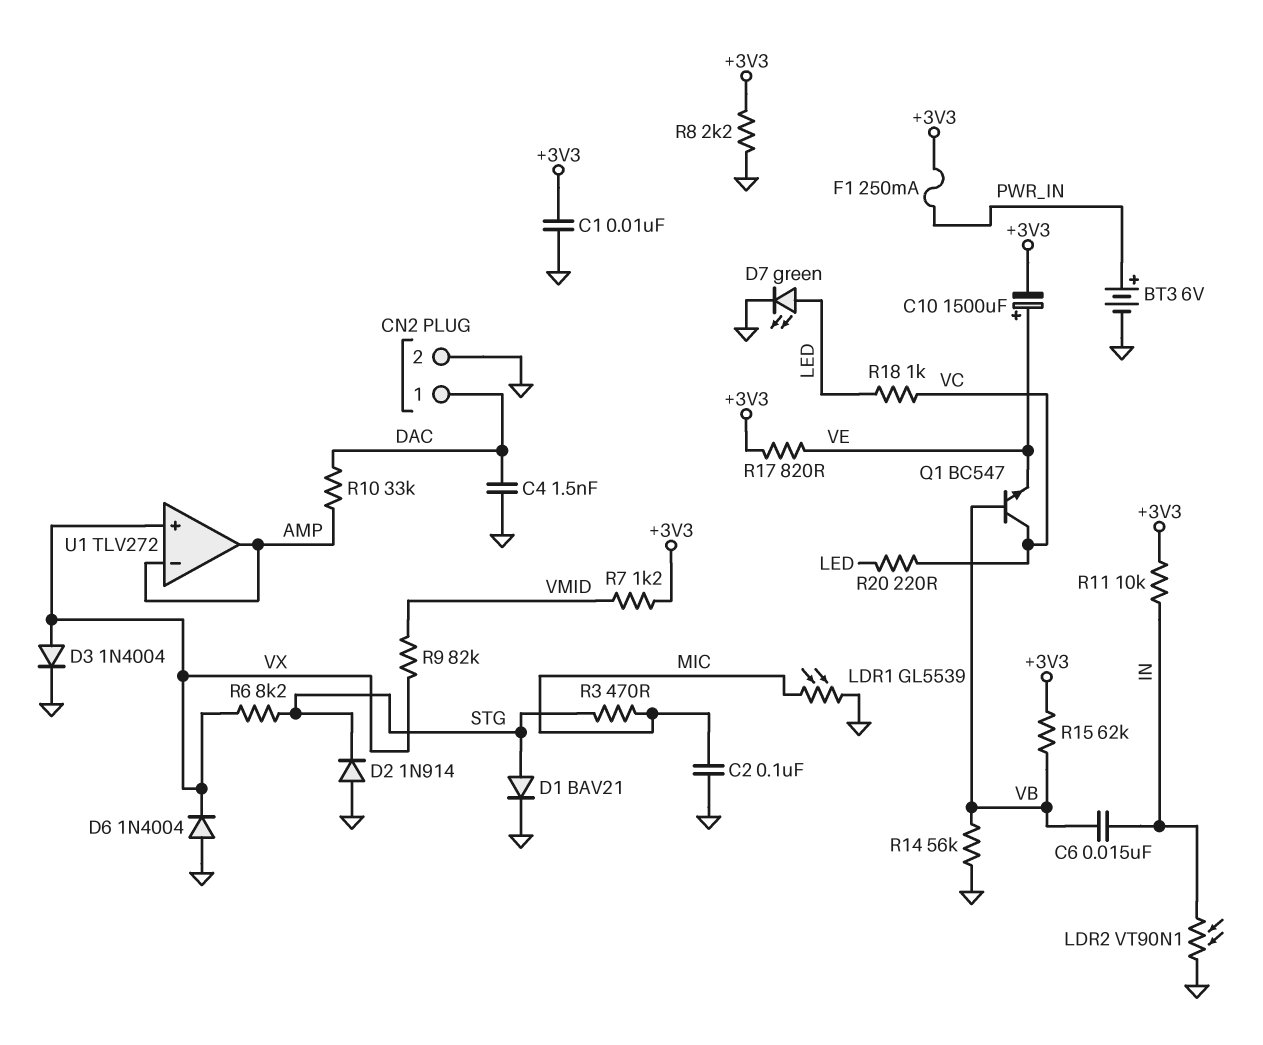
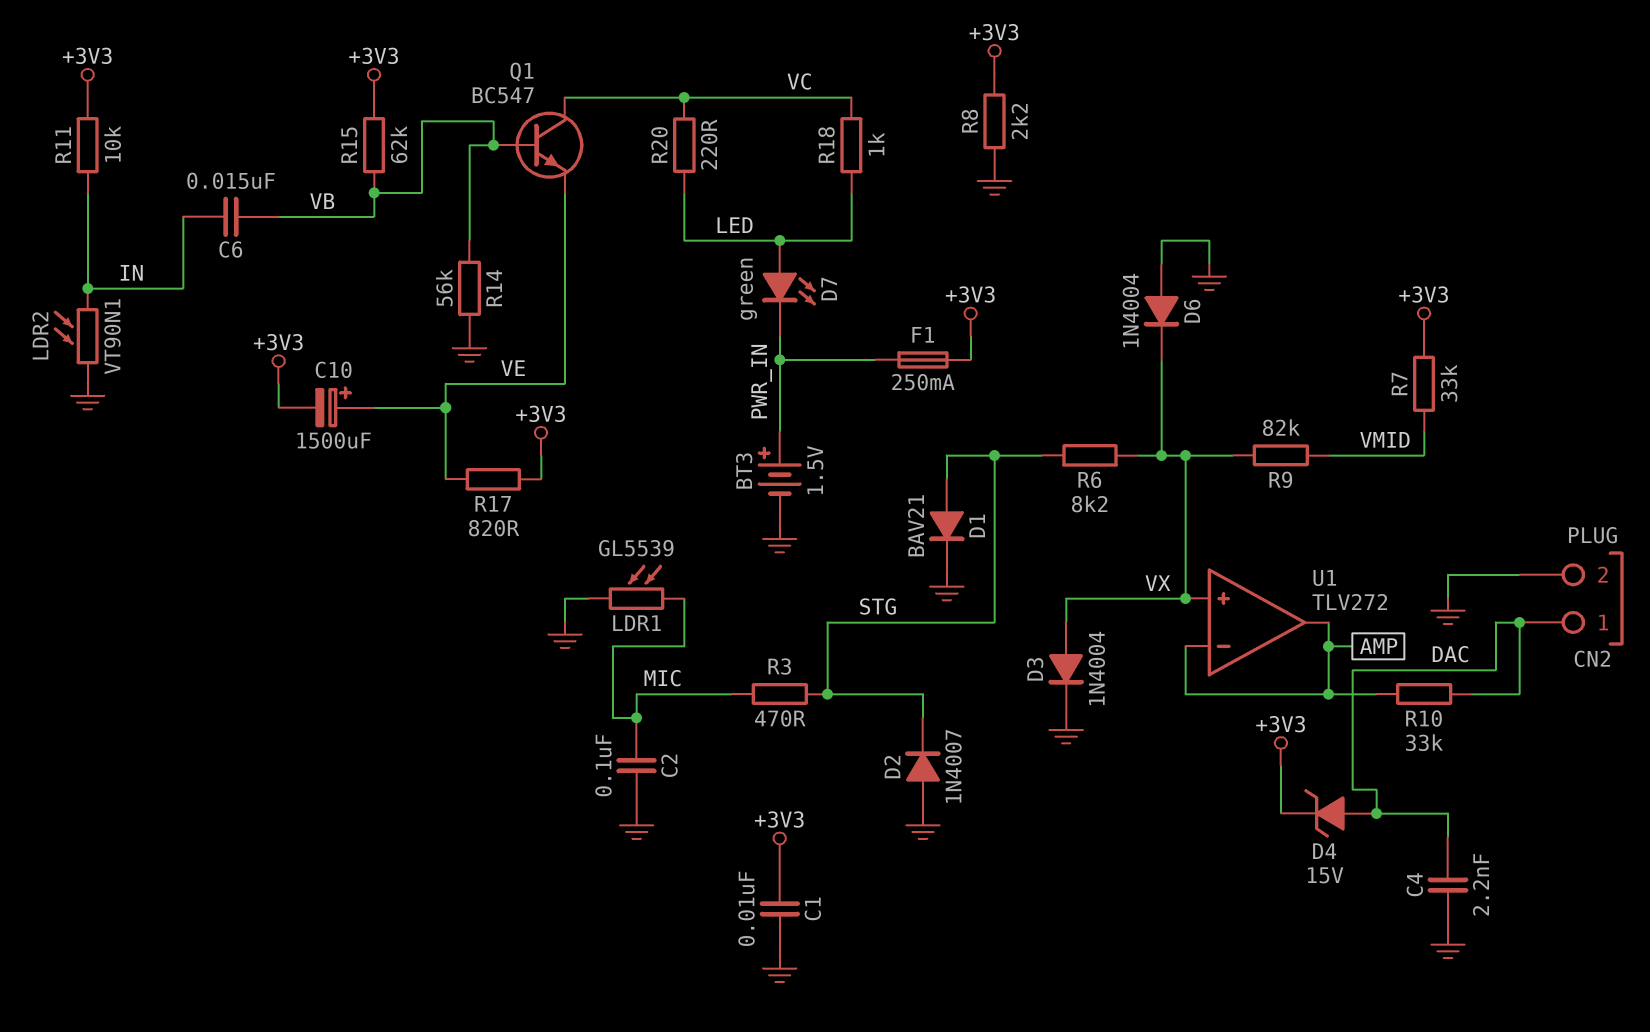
BT3: 6V (plus PWR_IN, minus GND) -> 1.5V (plus PWR_IN, minus GND)
C4: 1.5nF (DAC, GND) -> 2.2nF (DAC, GND)
D2: diode 1N914 (A GND, K STG) -> diode 1N4007 (A GND, K STG)
D4: none -> zener 15V (A DAC, K +3V3)
D7: LED green (A LED, K GND) -> LED green (A LED, K PWR_IN)
R7: 1.2k (+3V3, VMID) -> 33k (+3V3, VMID)

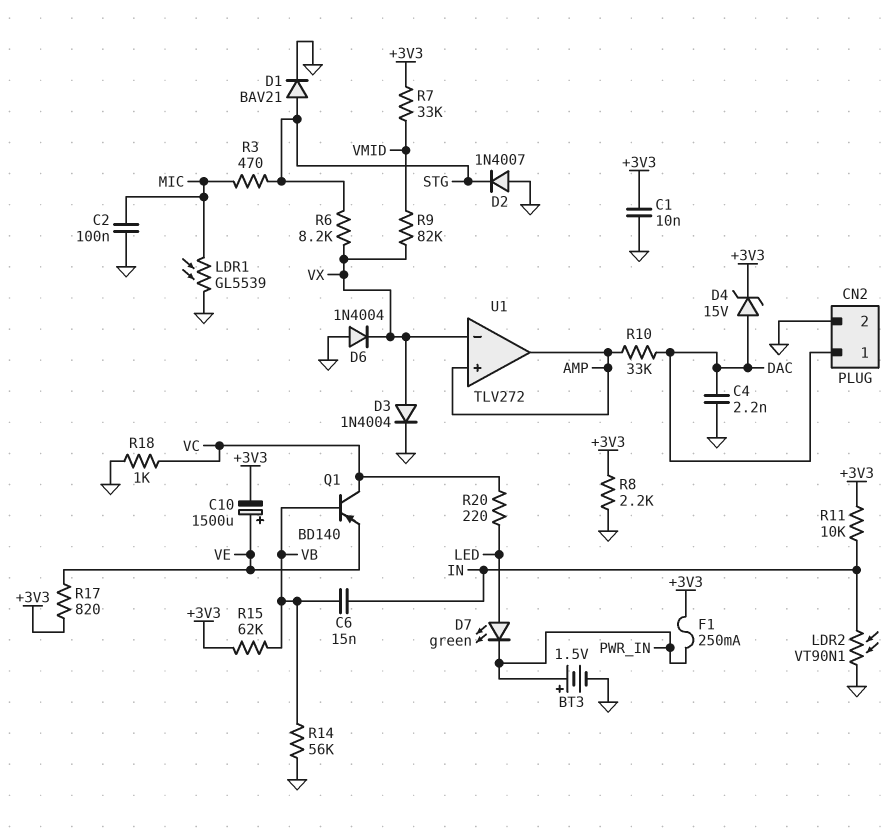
Q1: NPN BC547 (B VB, C VC, E VE) -> PNP BD140 (B VB, C VC, E VE)
R18: 1k (LED, VC) -> 1k (GND, VC)
U1 pin in+: VX -> AMP
U1 pin in-: AMP -> VX

